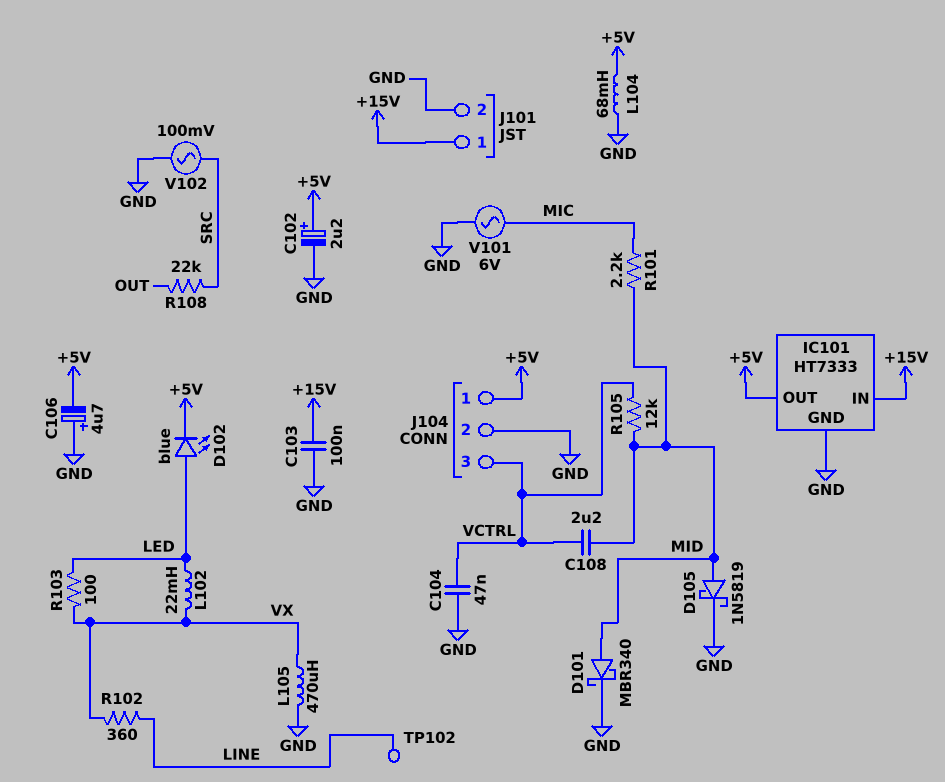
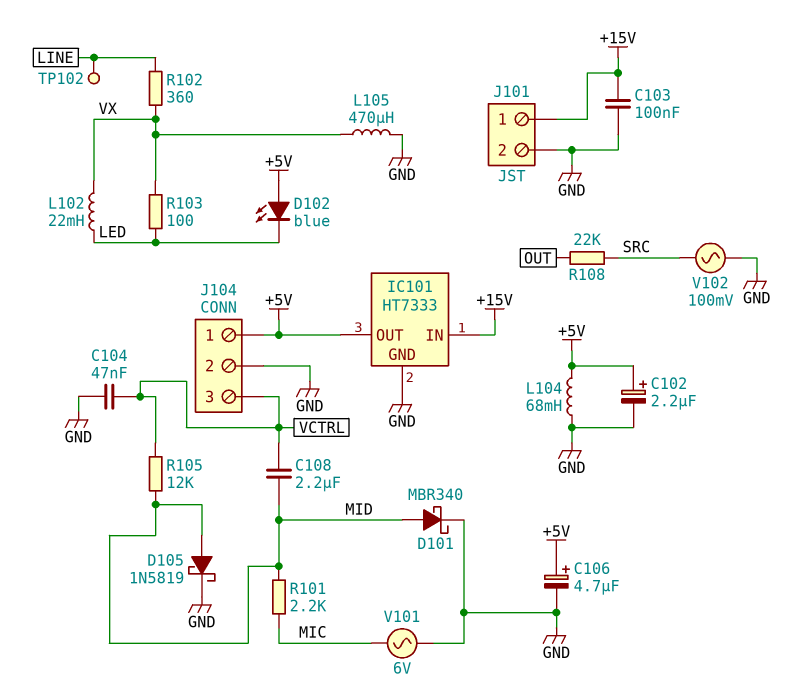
C106: 4.7uF (plus GND, minus +5V) -> 4.7uF (plus +5V, minus GND)
D102: LED blue (A LED, K +5V) -> LED blue (A +5V, K LED)

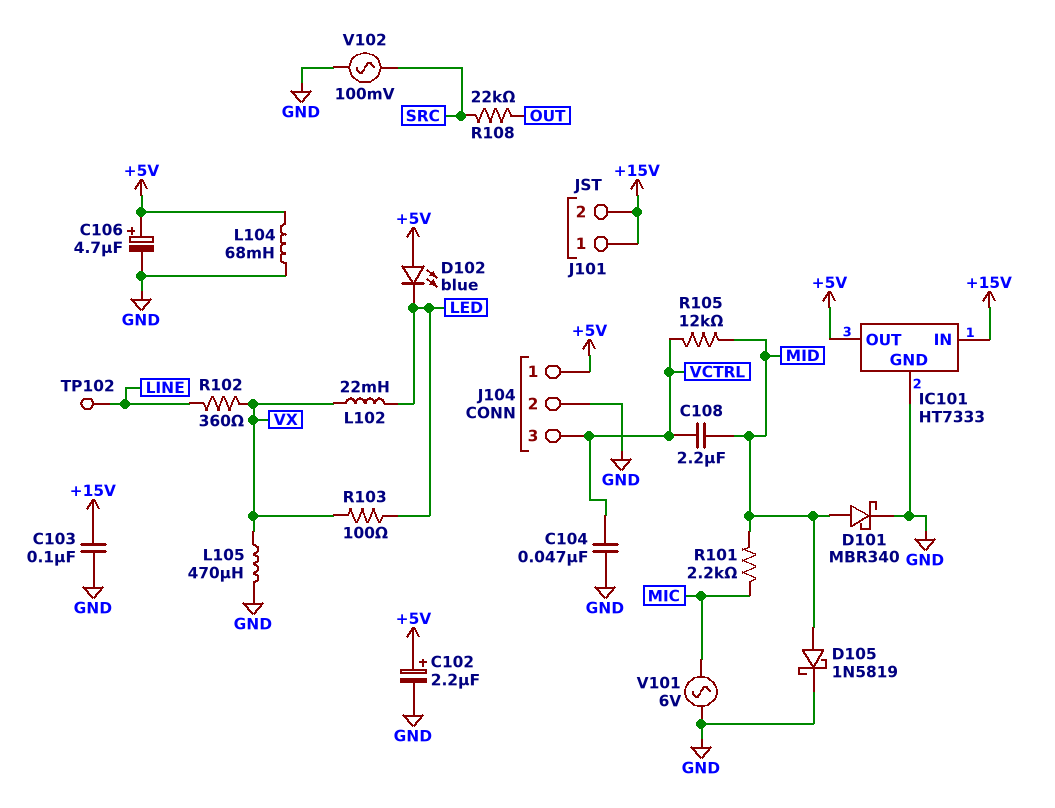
J101 pin 2: GND -> +15V

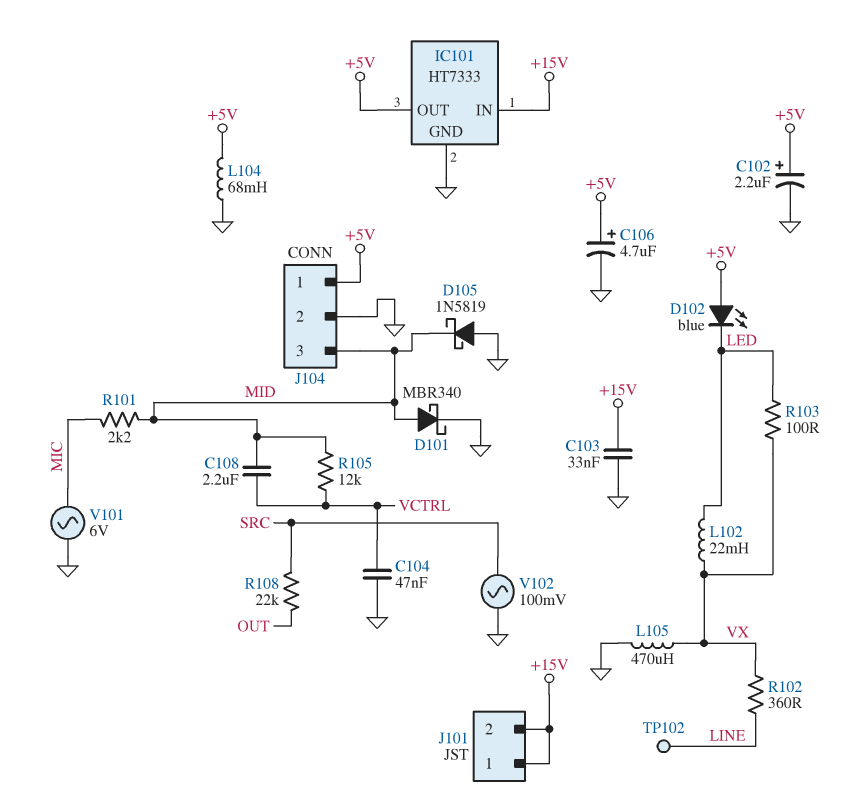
C103: 100nF (+15V, GND) -> 33nF (+15V, GND)
D105: schottky 1N5819 (A MID, K GND) -> schottky 1N5819 (A GND, K MID)
J104 pin 3: VCTRL -> MID

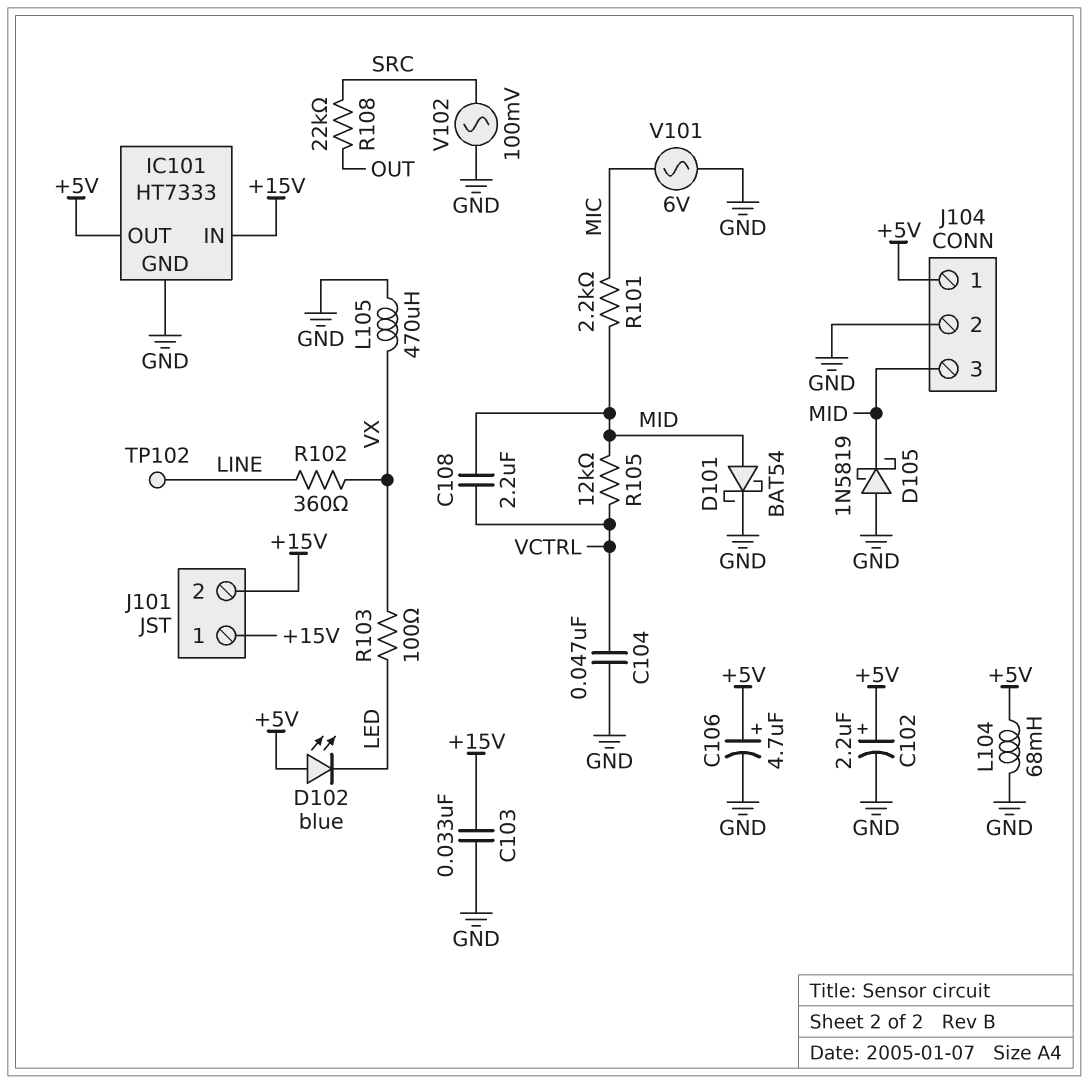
D101: schottky MBR340 (A MID, K GND) -> schottky BAT54 (A MID, K GND)
L102: 22mH (LED, VX) -> none

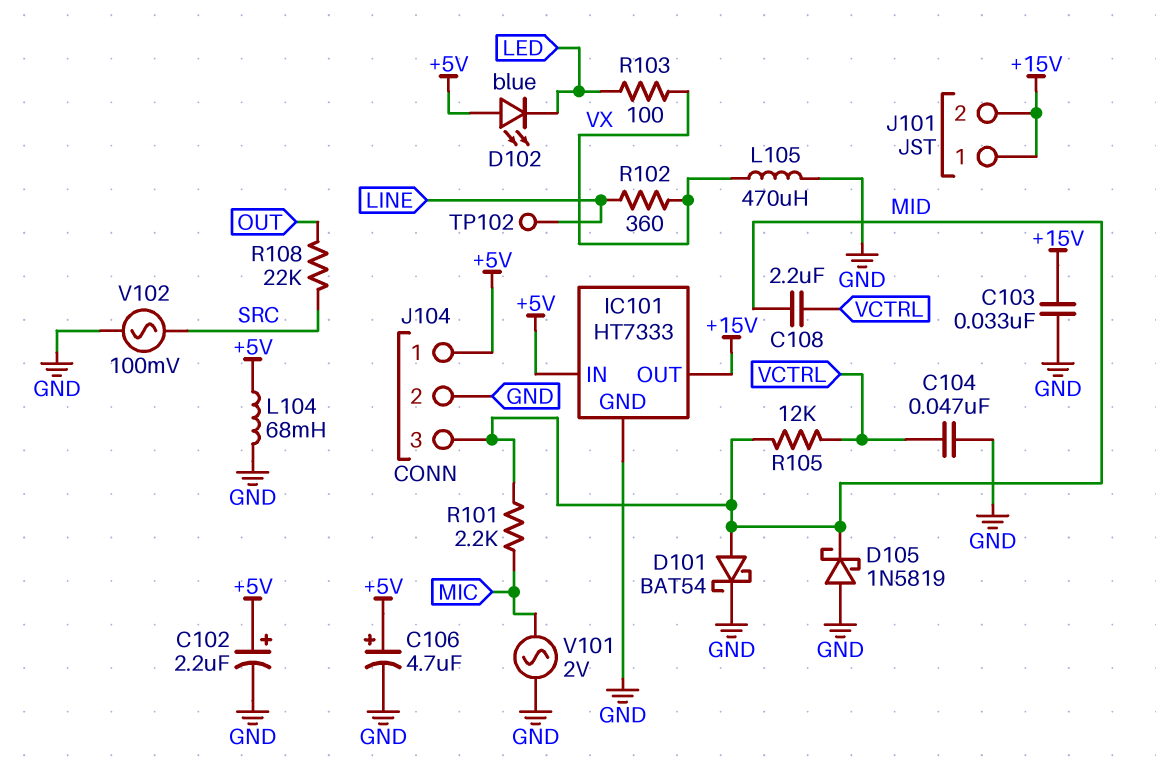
IC101 pin IN: +15V -> +5V
IC101 pin OUT: +5V -> +15V
V101: AC 6V (GND, MIC) -> AC 2V (GND, MIC)

